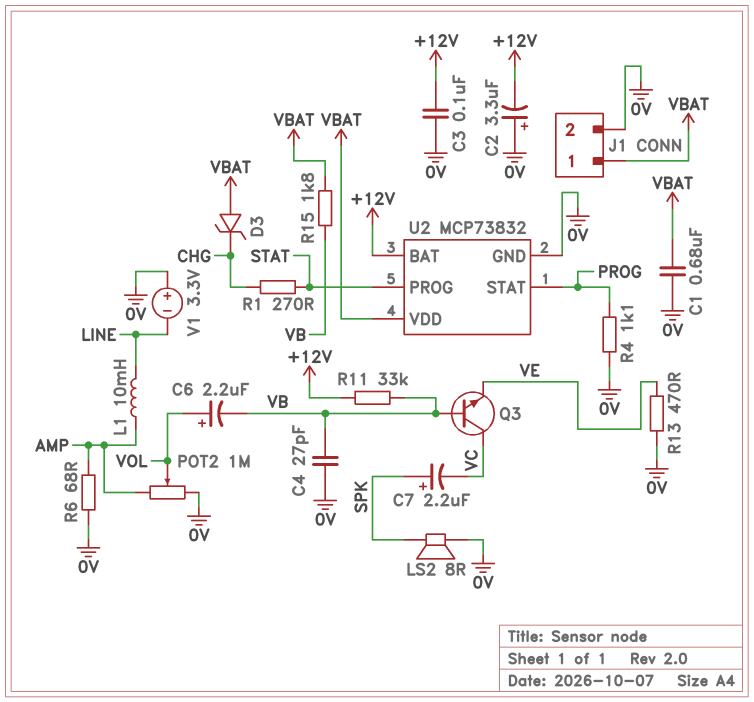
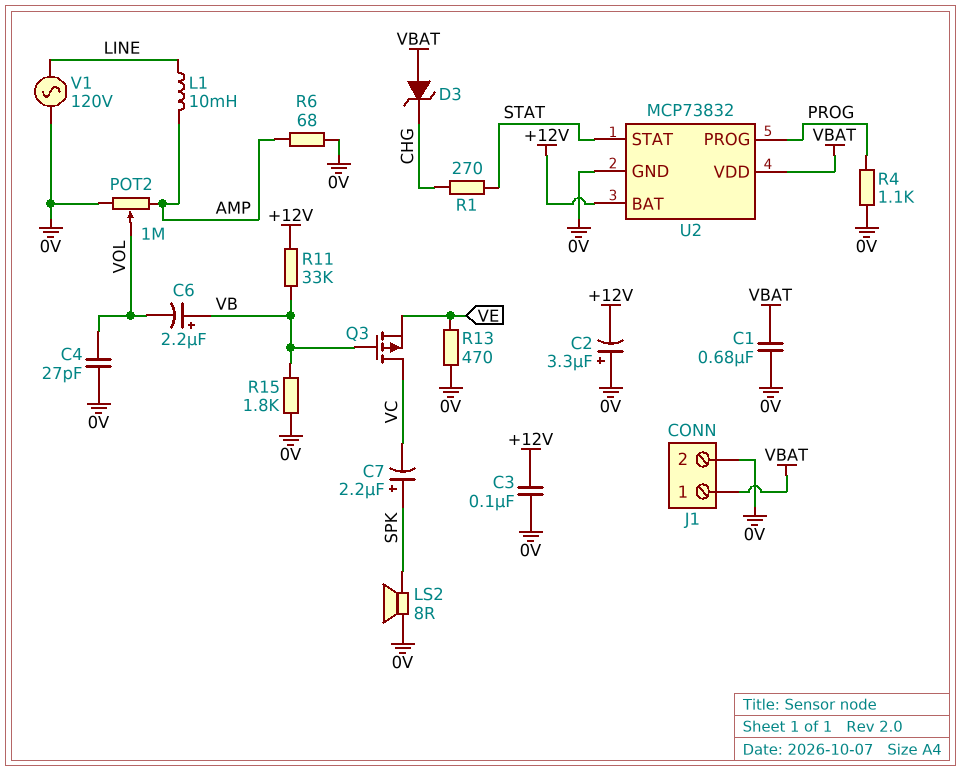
C4: 27pF (0V, VB) -> 27pF (0V, VOL)
C6: 2.2uF (plus VOL, minus VB) -> 2.2uF (plus VB, minus VOL)
Q3: NPN (B VB, C VC, E VE) -> PMOS (G VB, D VC, S VE)
R15: 1.8k (VB, VBAT) -> 1.8k (0V, VB)
U2 pin PROG: STAT -> PROG
U2 pin STAT: PROG -> STAT
V1: 3.3V (plus 0V, minus LINE) -> AC 120V (0V, LINE)

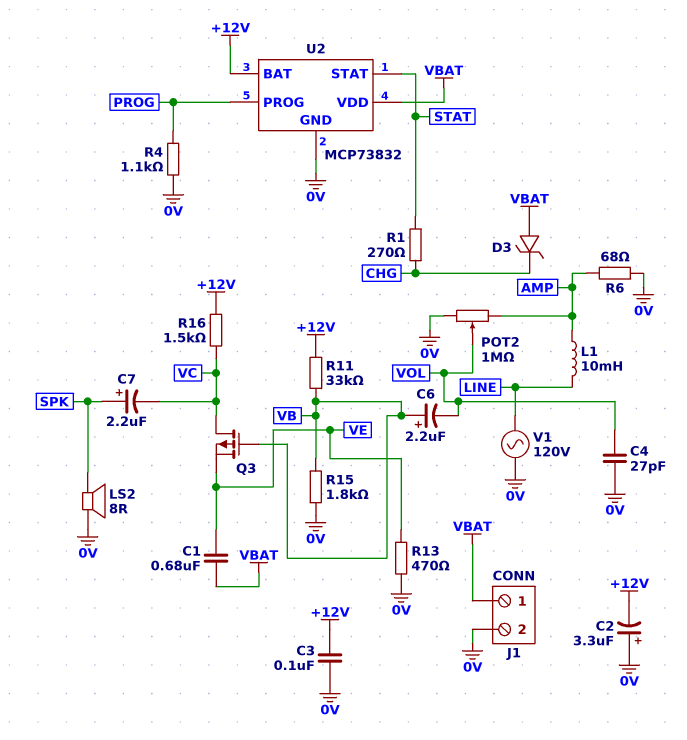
C1: 680nF (0V, VBAT) -> 680nF (VBAT, VE)
R16: none -> 1.5k (+12V, VC)

